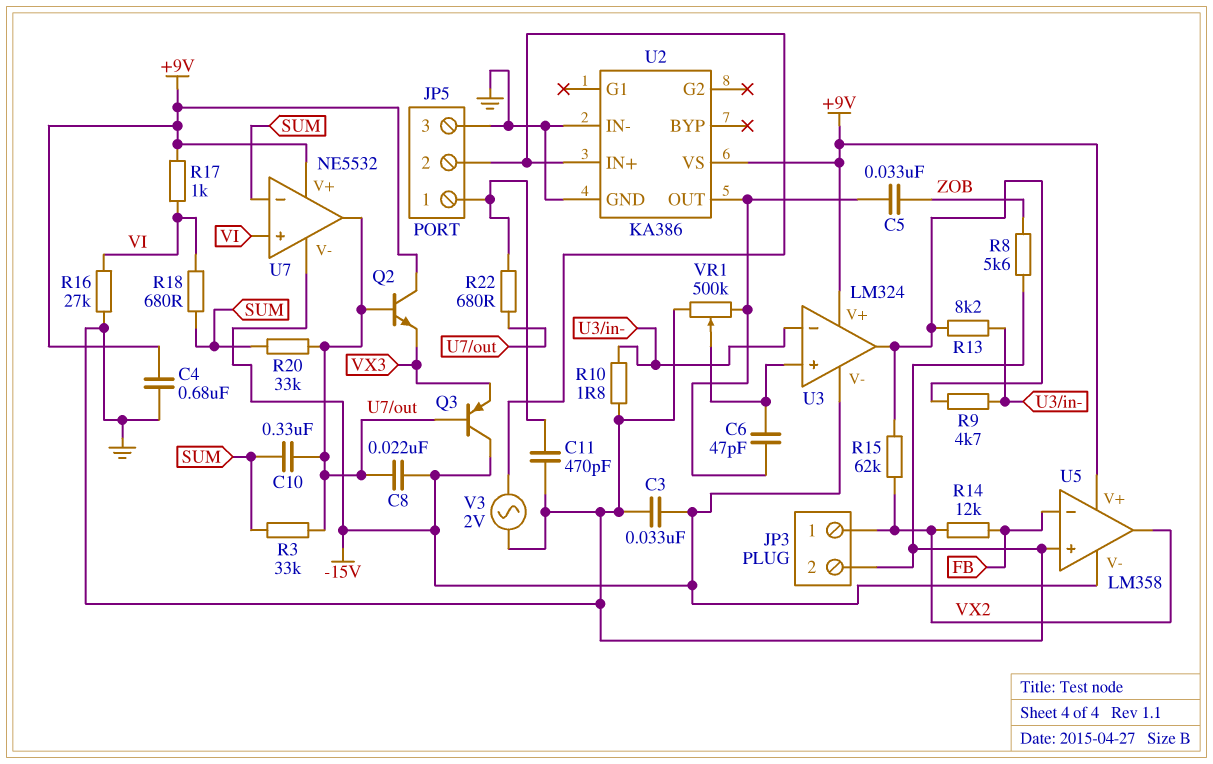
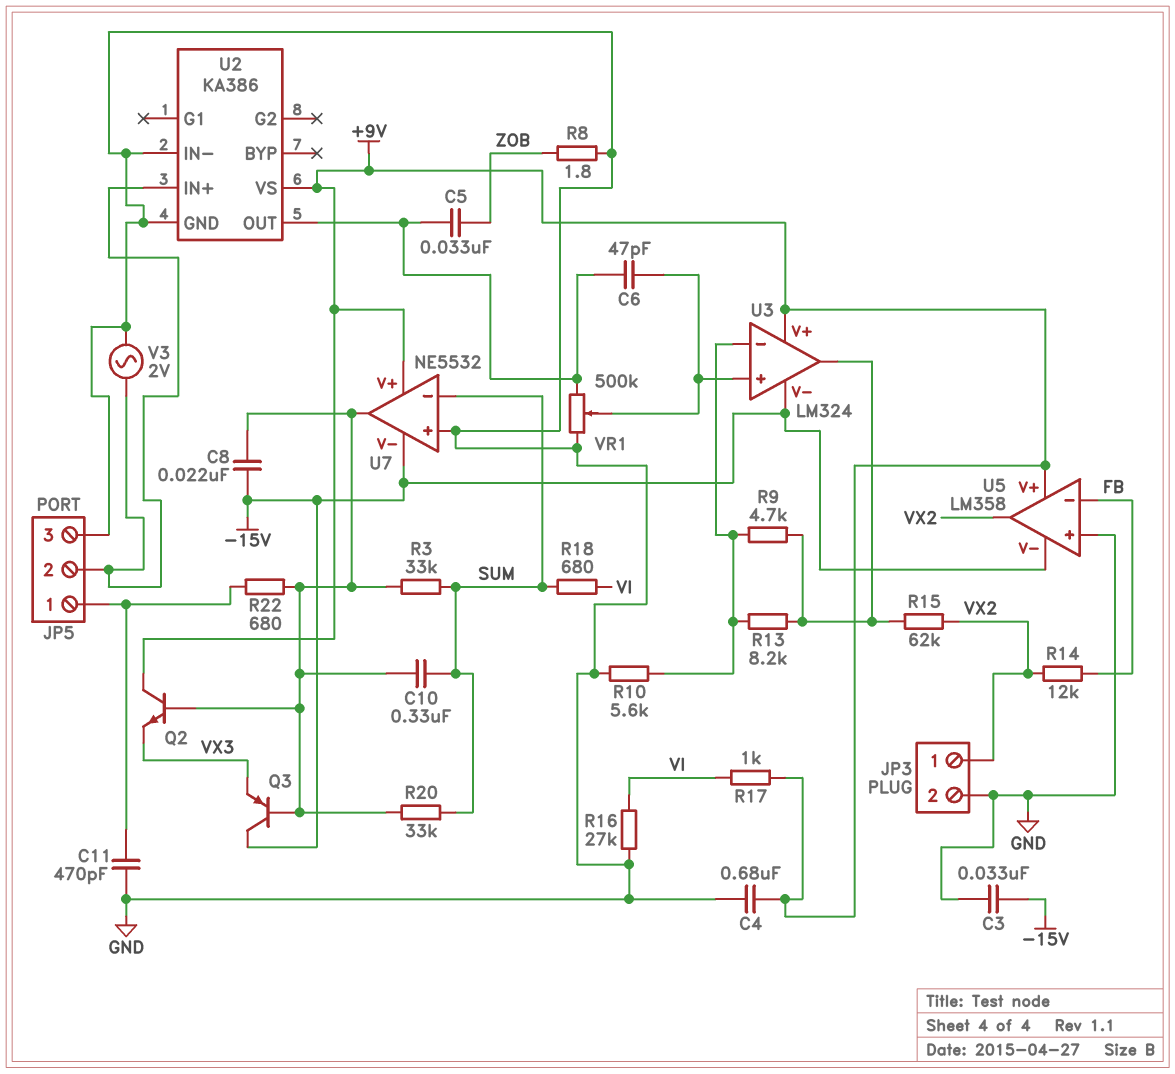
R8: 5.6k (GND, ZOB) -> 1.8 (GND, ZOB)
R10: 1.8 (GND, U3/in-) -> 5.6k (GND, U3/in-)
U7 pin in+: VI -> GND

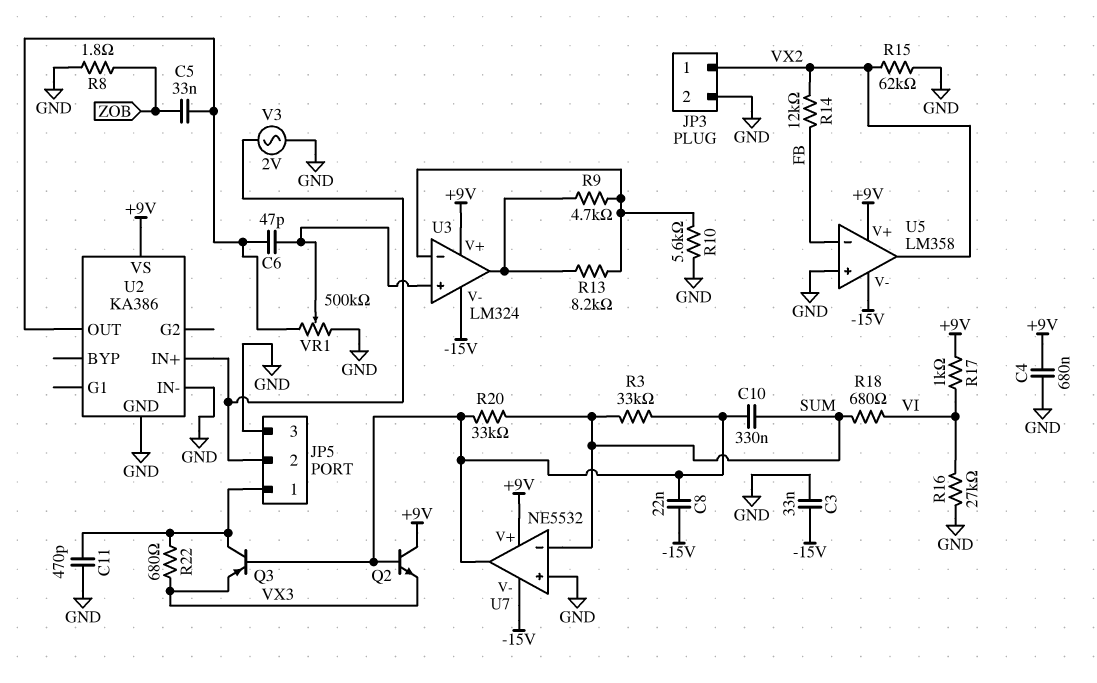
Q3: PNP (B U7/out, C -15V, E VX3) -> PNP (B U7/out, C JP5/1, E VX3)
R15: 62k (U3/out, VX2) -> 62k (GND, VX2)
R22: 680 (JP5/1, U7/out) -> 680 (JP5/1, VX3)

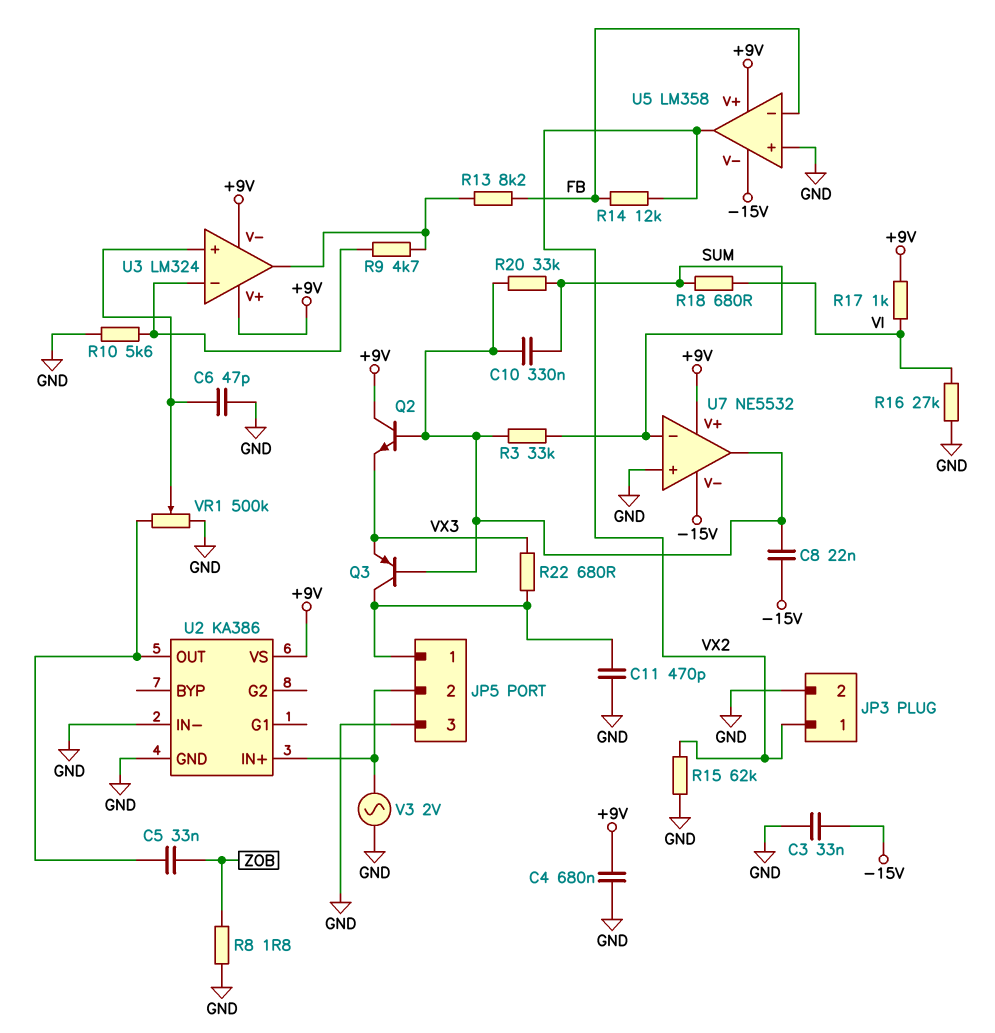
C6: 47pF (U2/OUT, U3/in+) -> 47pF (GND, U3/in+)
R13: 8.2k (U3/in-, U3/out) -> 8.2k (FB, U3/out)
U3 pin V-: -15V -> +9V

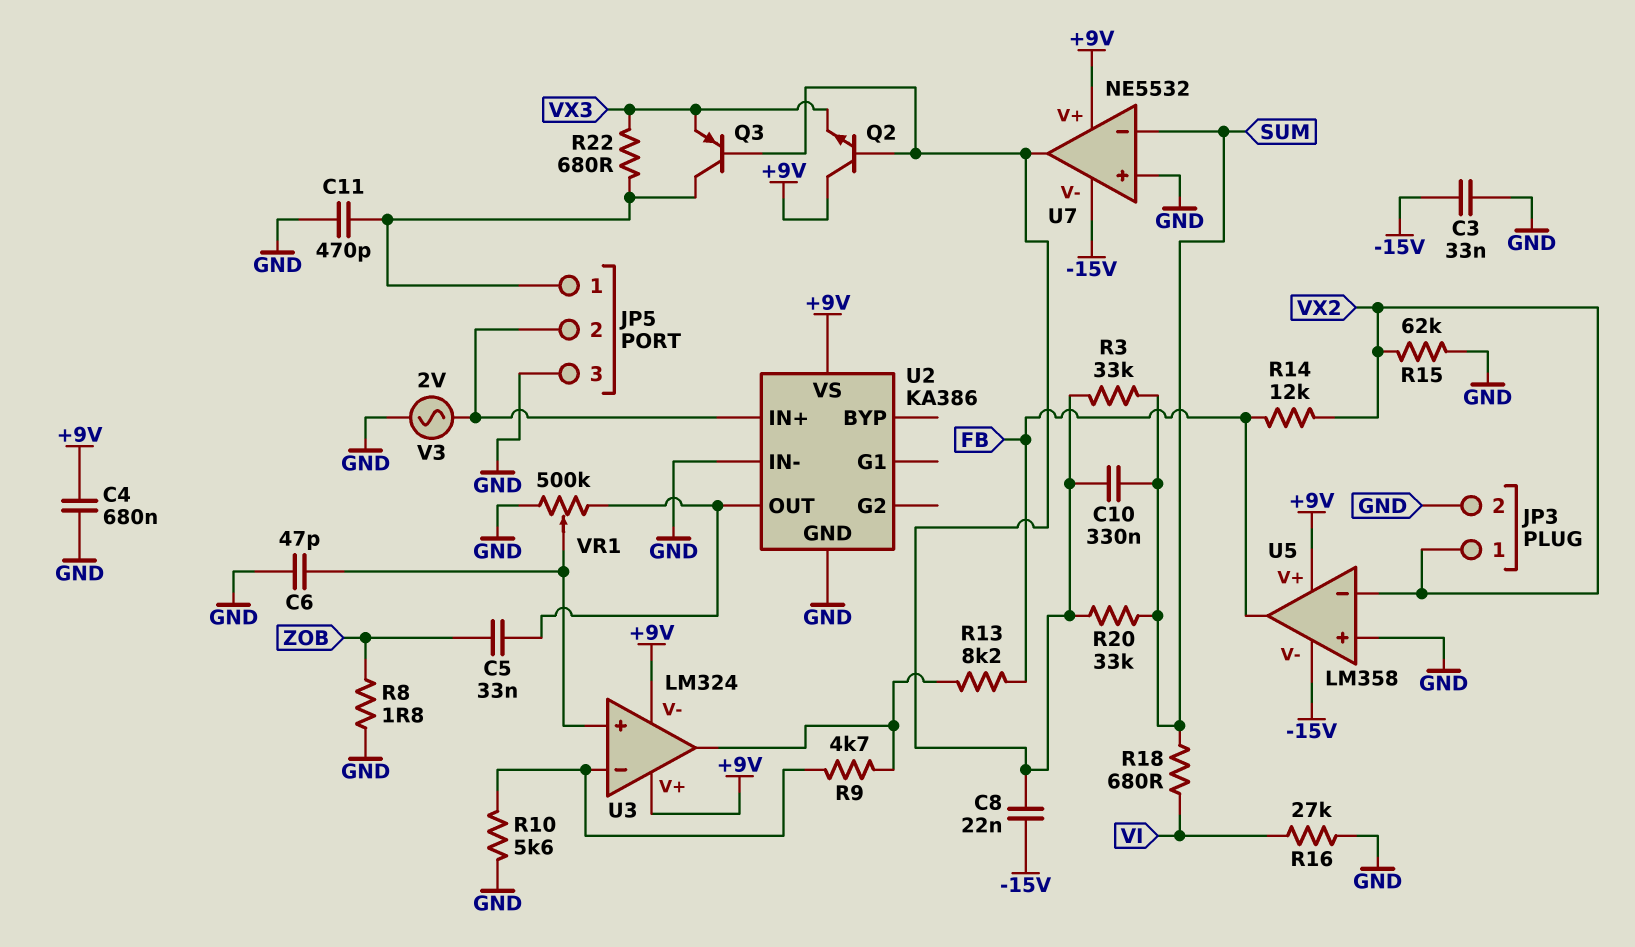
R17: 1k (+9V, VI) -> none
U5 pin in-: FB -> VX2
U5 pin out: VX2 -> FB

